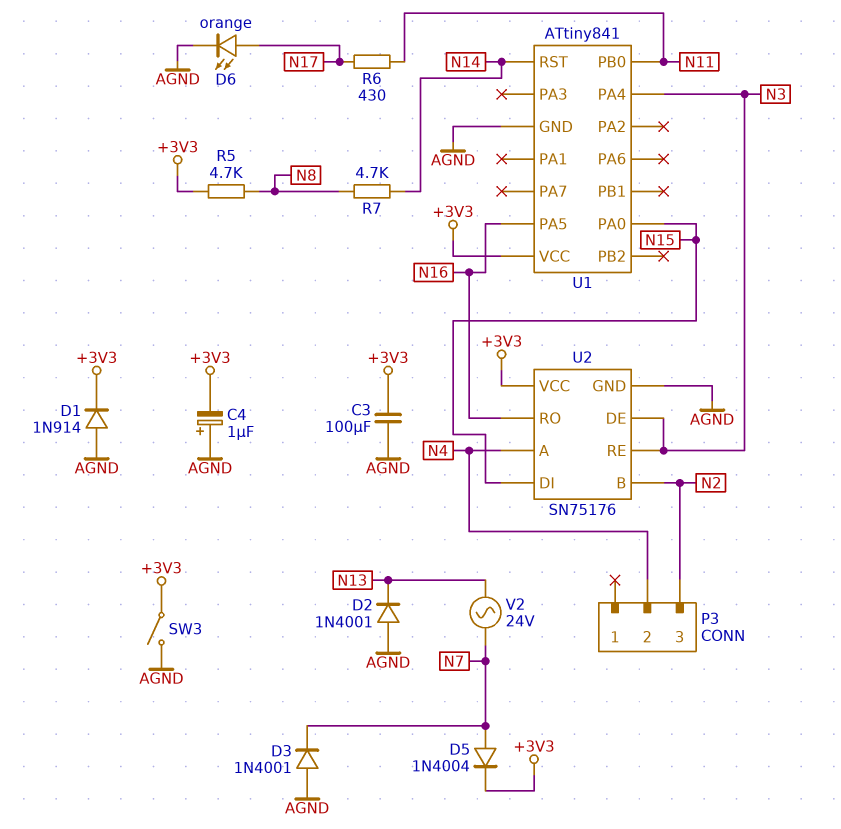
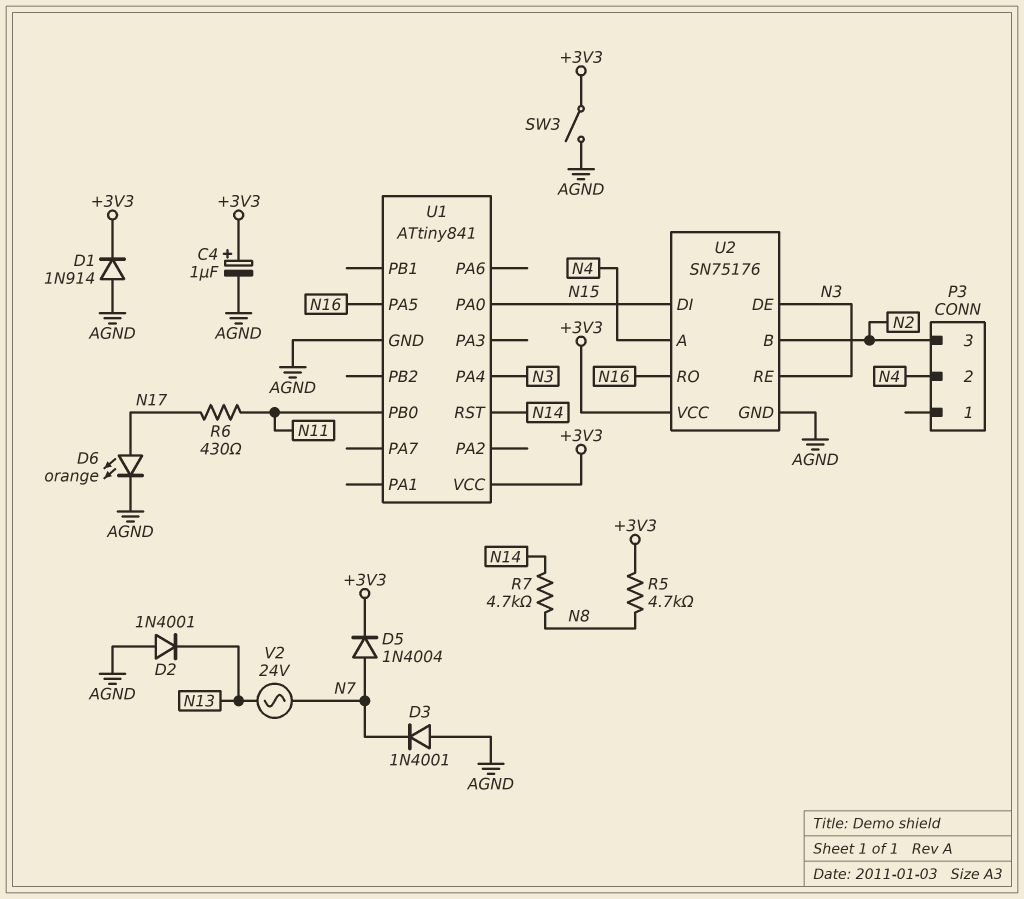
C3: 100uF (+3V3, AGND) -> none
C4: 1uF (plus AGND, minus +3V3) -> 1uF (plus +3V3, minus AGND)

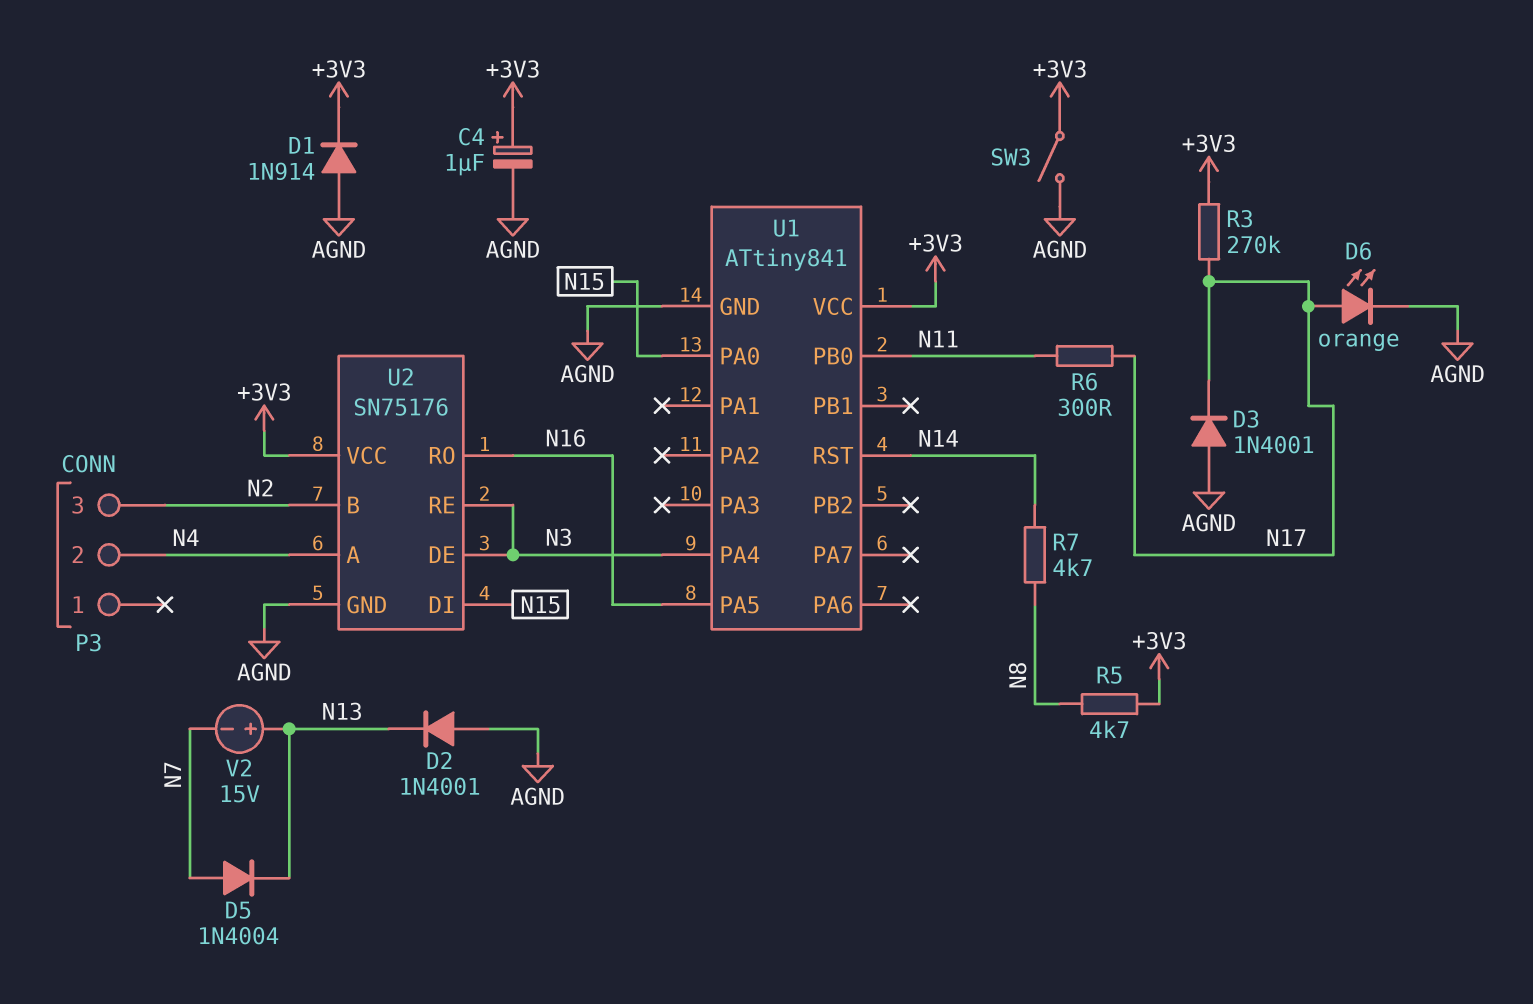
D3: diode 1N4001 (A AGND, K N7) -> diode 1N4001 (A AGND, K N17)
D5: diode 1N4004 (A N7, K +3V3) -> diode 1N4004 (A N7, K N13)
R3: none -> 270k (+3V3, N17)
R6: 430 (N11, N17) -> 300 (N11, N17)
V2: AC 24V (N7, N13) -> 15V (plus N13, minus N7)

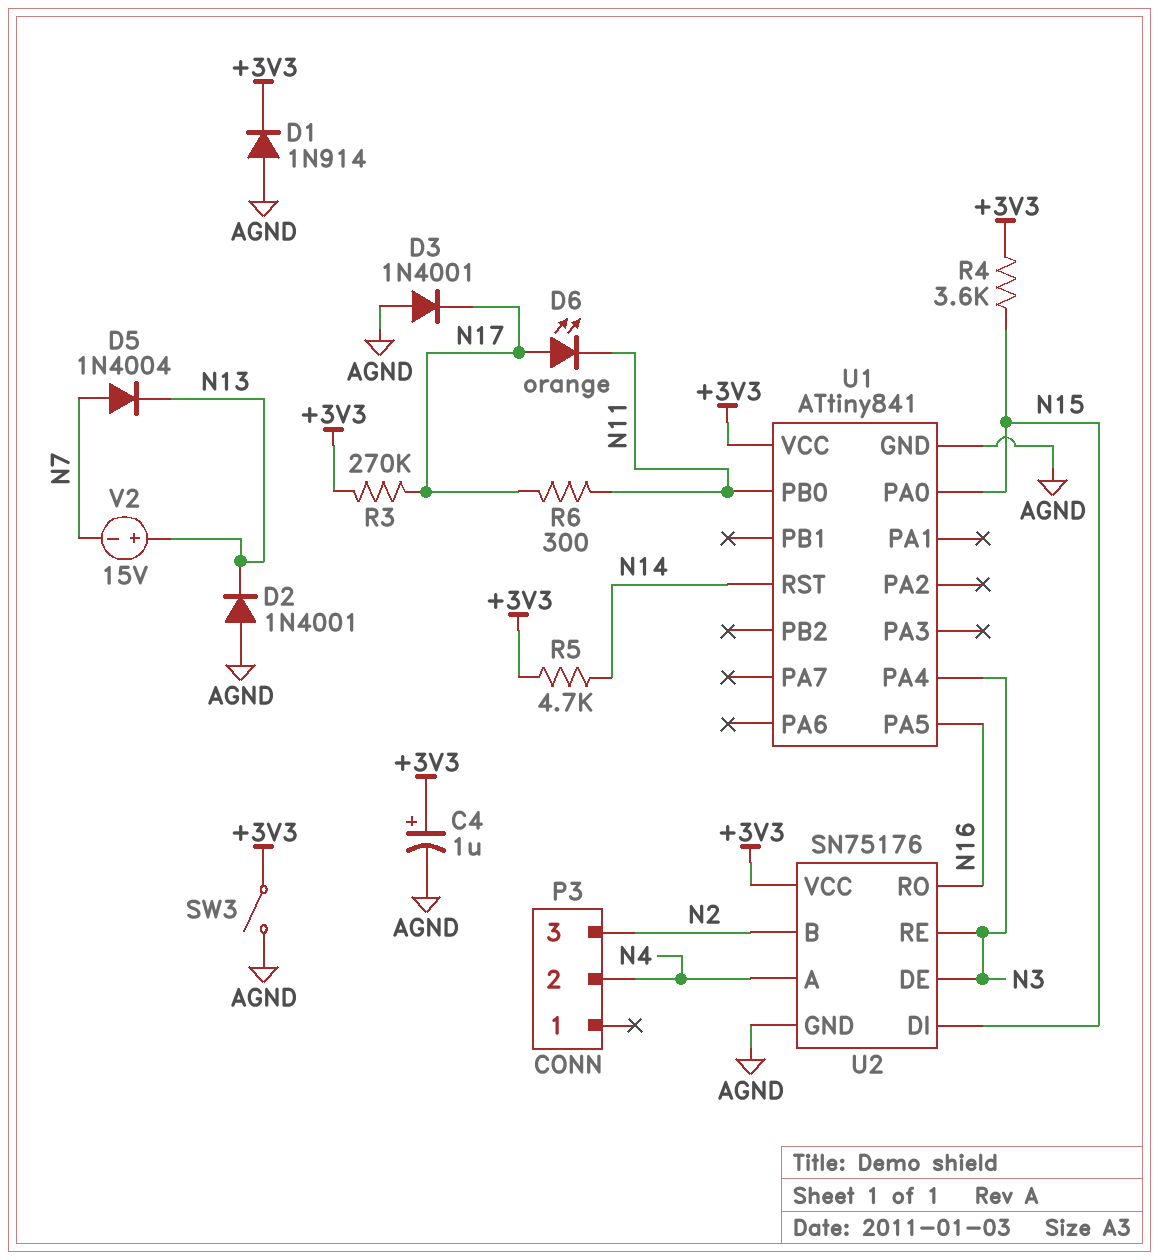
D6: LED orange (A N17, K AGND) -> LED orange (A N17, K N11)
R4: none -> 3.6k (+3V3, N15)
R5: 4.7k (+3V3, N8) -> 4.7k (+3V3, N14)
R7: 4.7k (N8, N14) -> none

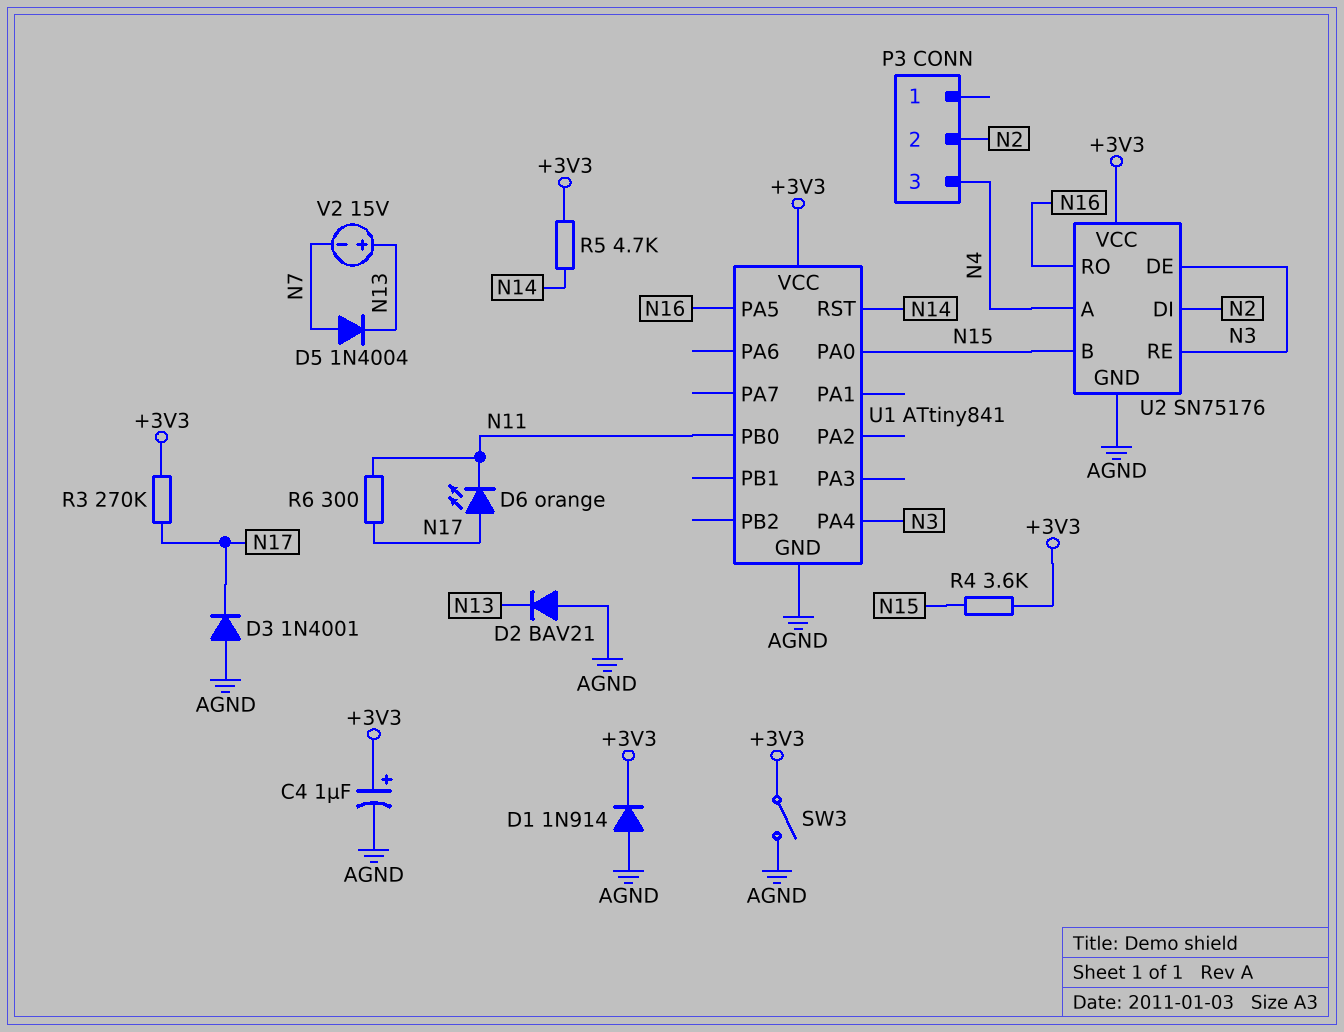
D2: diode 1N4001 (A AGND, K N13) -> diode BAV21 (A AGND, K N13)
P3 pin 2: N4 -> N2
P3 pin 3: N2 -> N4
U2 pin B: N2 -> N15
U2 pin DI: N15 -> N2

